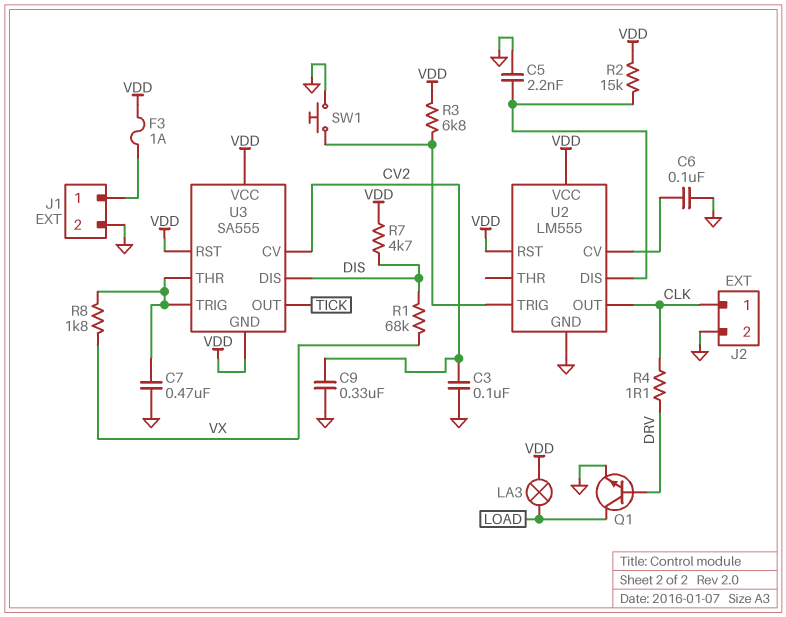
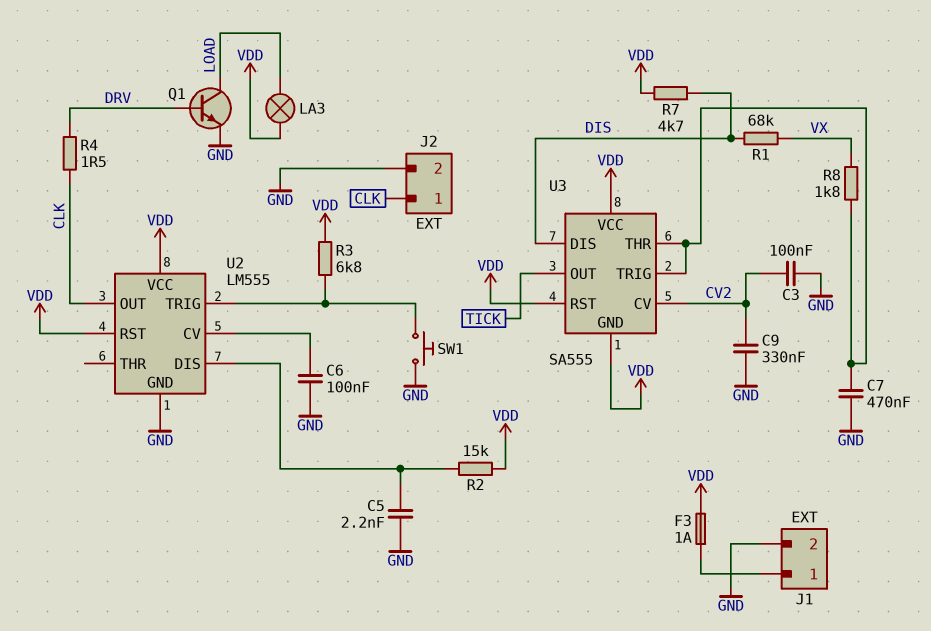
R4: 1.1 (CLK, DRV) -> 1.5 (CLK, DRV)

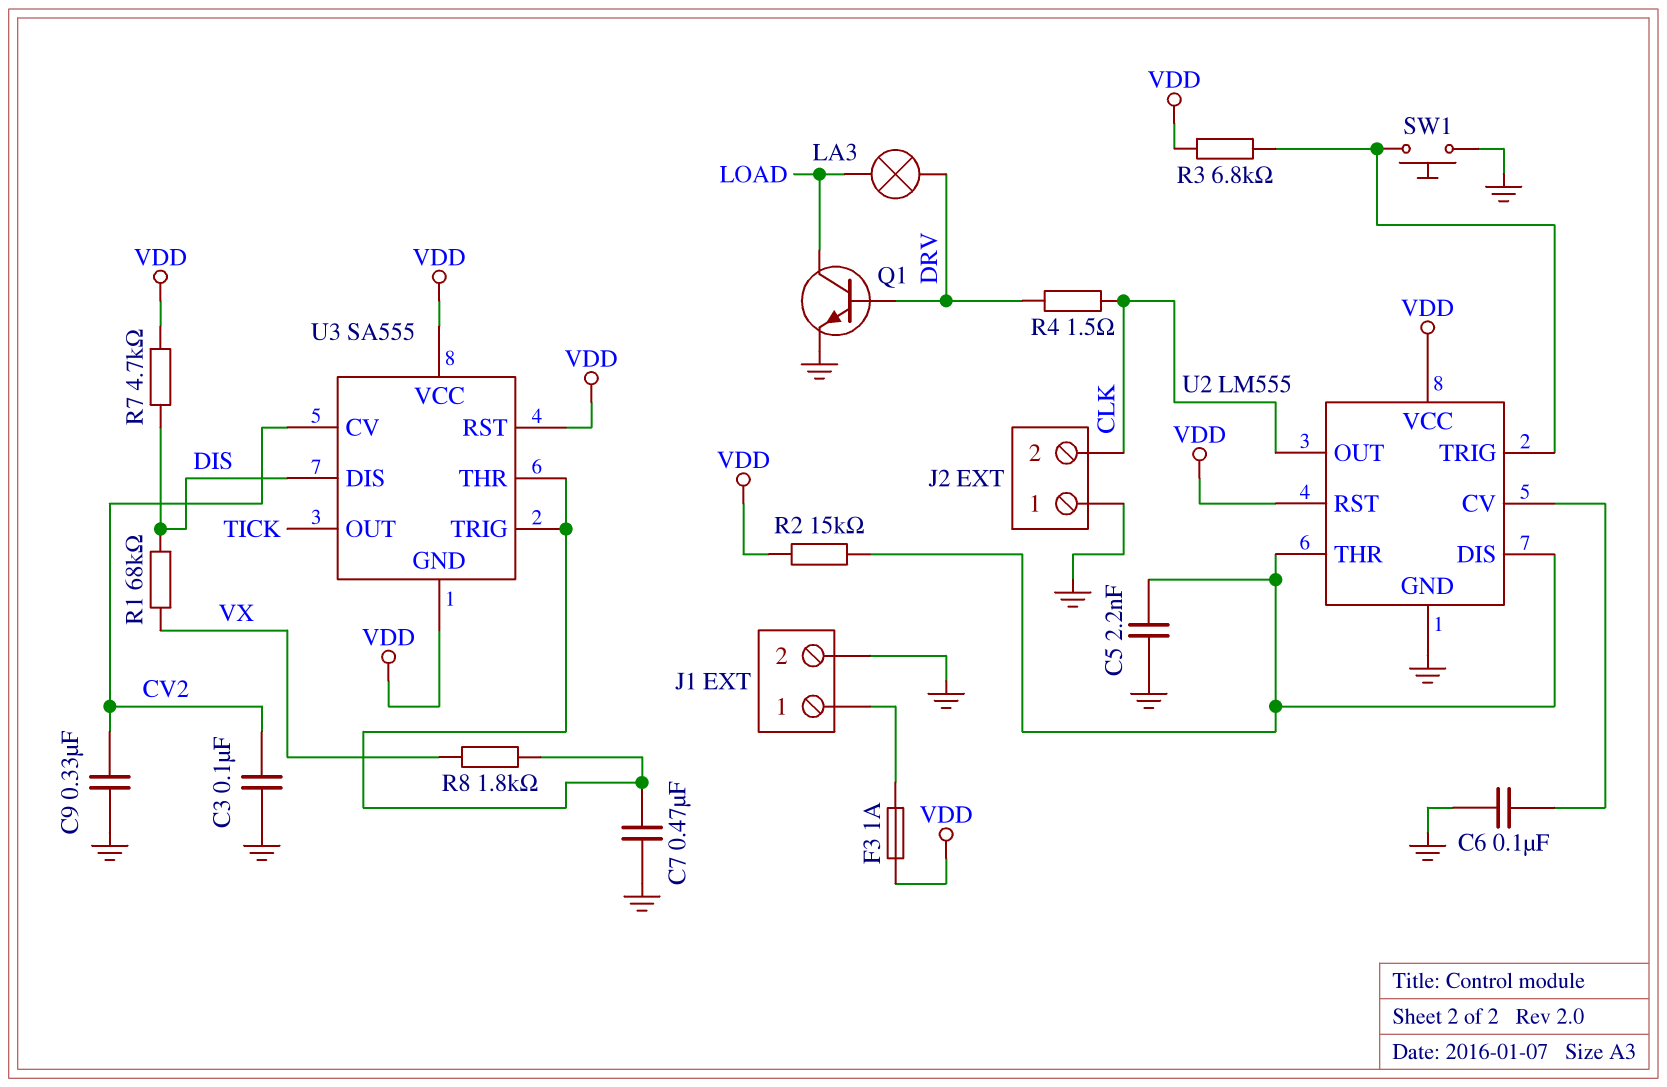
J2 pin 1: CLK -> GND
J2 pin 2: GND -> CLK
LA3: lamp (LOAD, VDD) -> lamp (DRV, LOAD)
U2 pin THR: none -> U2/DIS

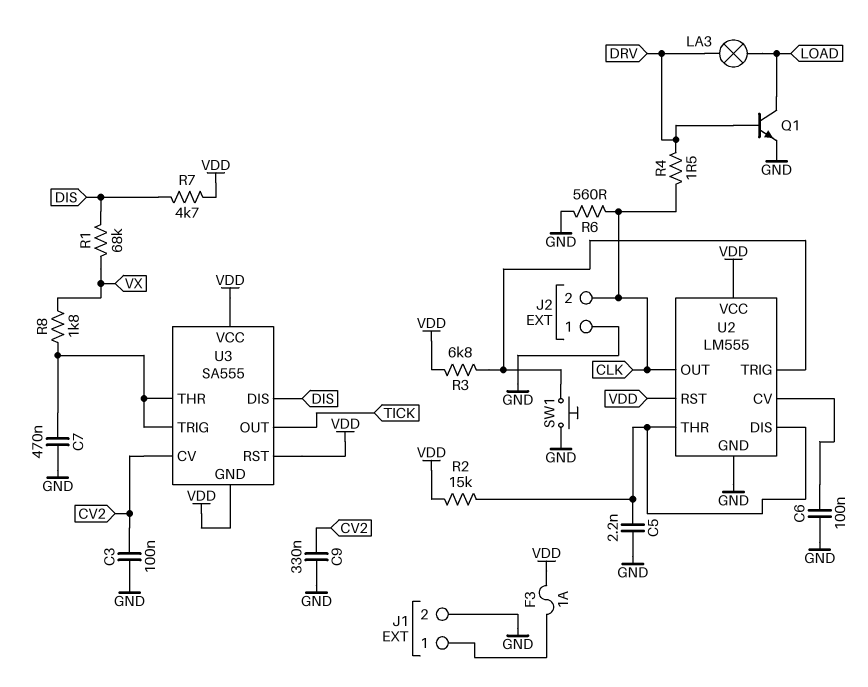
R6: none -> 560 (CLK, GND)

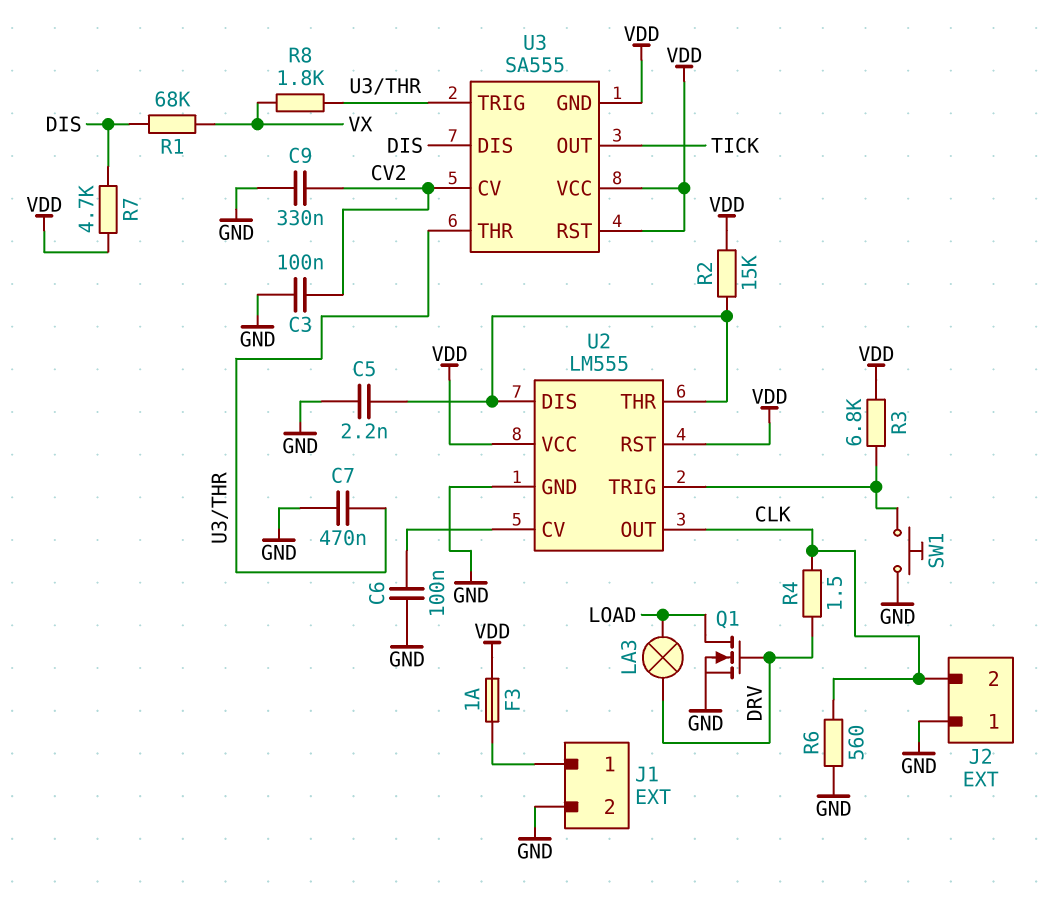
Q1: NPN (B DRV, C LOAD, E GND) -> NMOS (G DRV, D LOAD, S GND)

